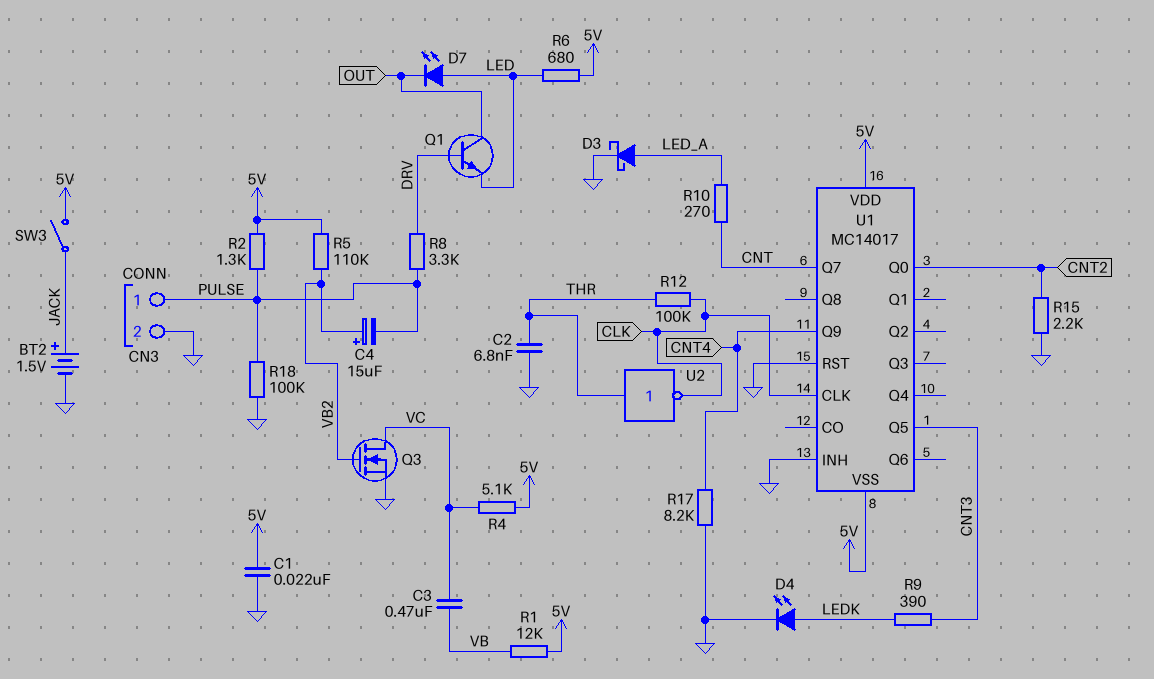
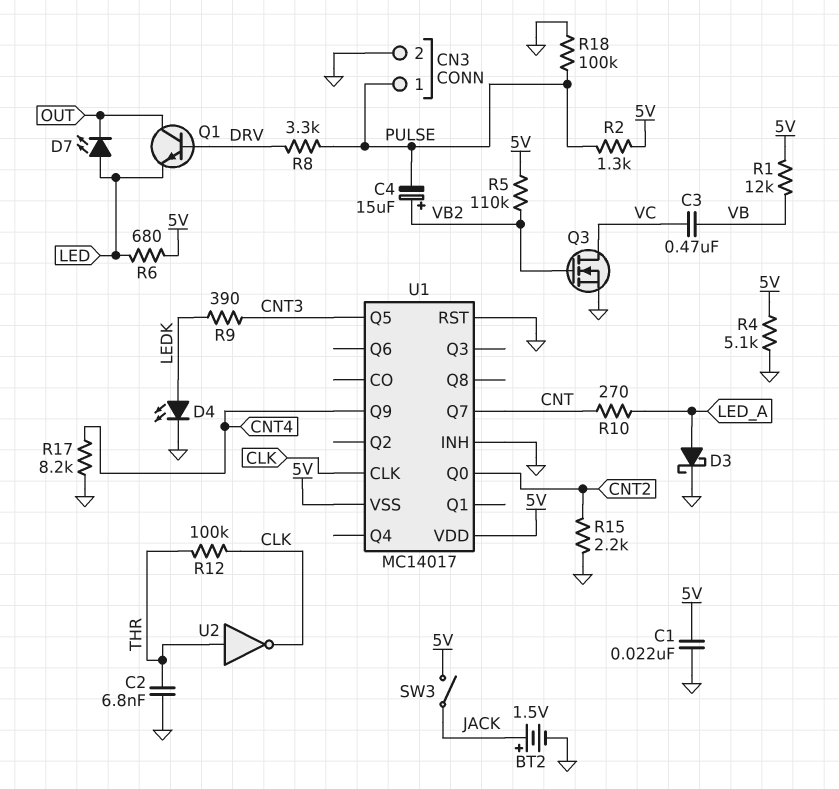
R4: 5.1k (5V, VC) -> 5.1k (5V, GND)

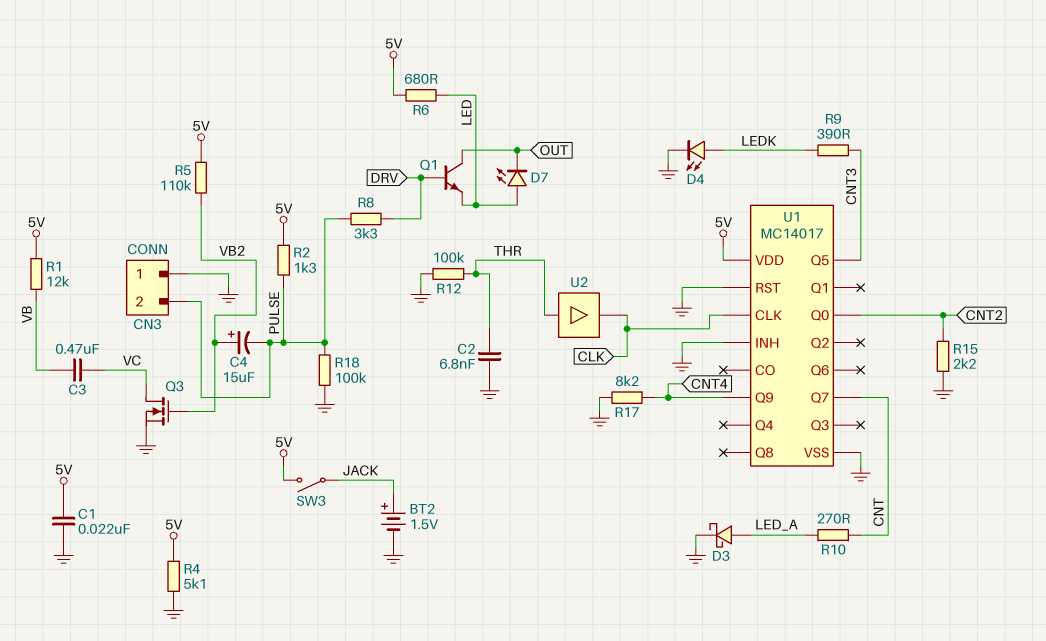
CN3 pin 1: PULSE -> GND
CN3 pin 2: GND -> PULSE
R12: 100k (CLK, THR) -> 100k (GND, THR)
U1 pin VSS: 5V -> GND
U2: NOT (in THR, out CLK) -> buffer (in THR, out CLK)

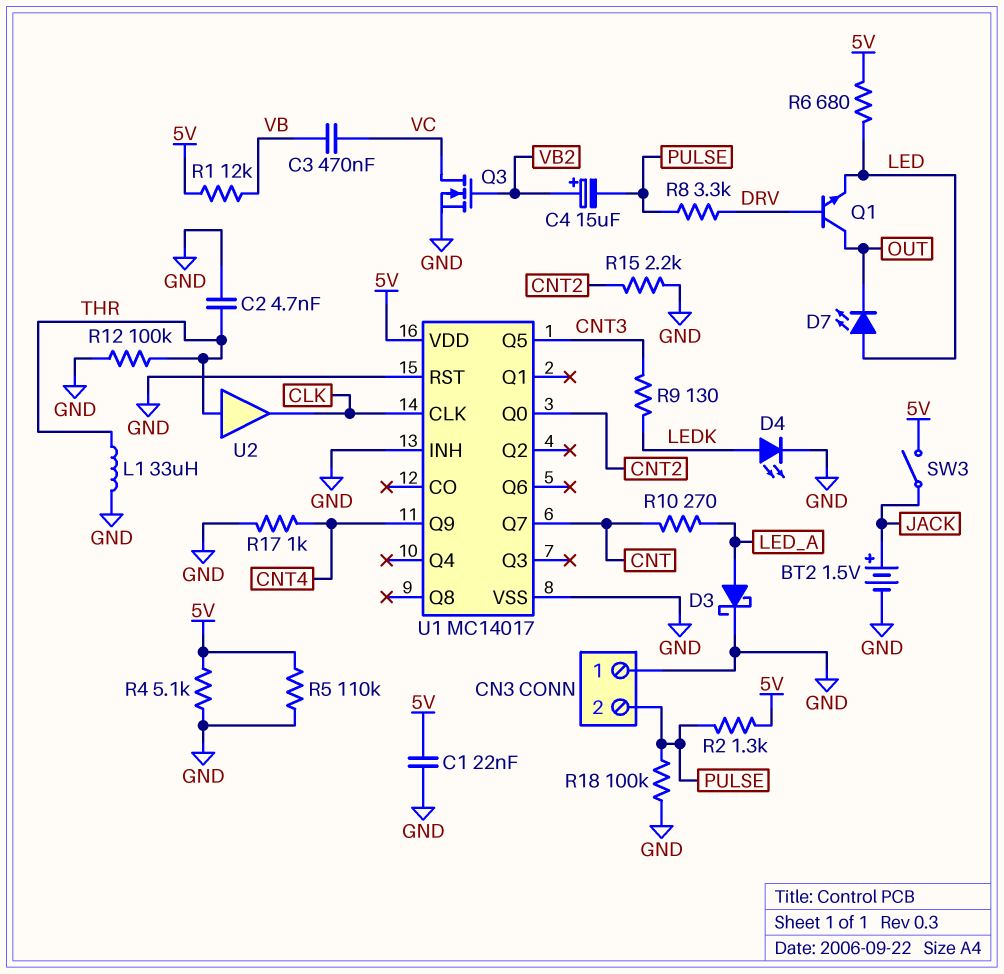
C2: 6.8nF (GND, THR) -> 4.7nF (GND, THR)
L1: none -> 33uH (GND, THR)
R5: 110k (5V, VB2) -> 110k (5V, GND)
R9: 390 (CNT3, LEDK) -> 130 (CNT3, LEDK)
R17: 8.2k (CNT4, GND) -> 1k (CNT4, GND)

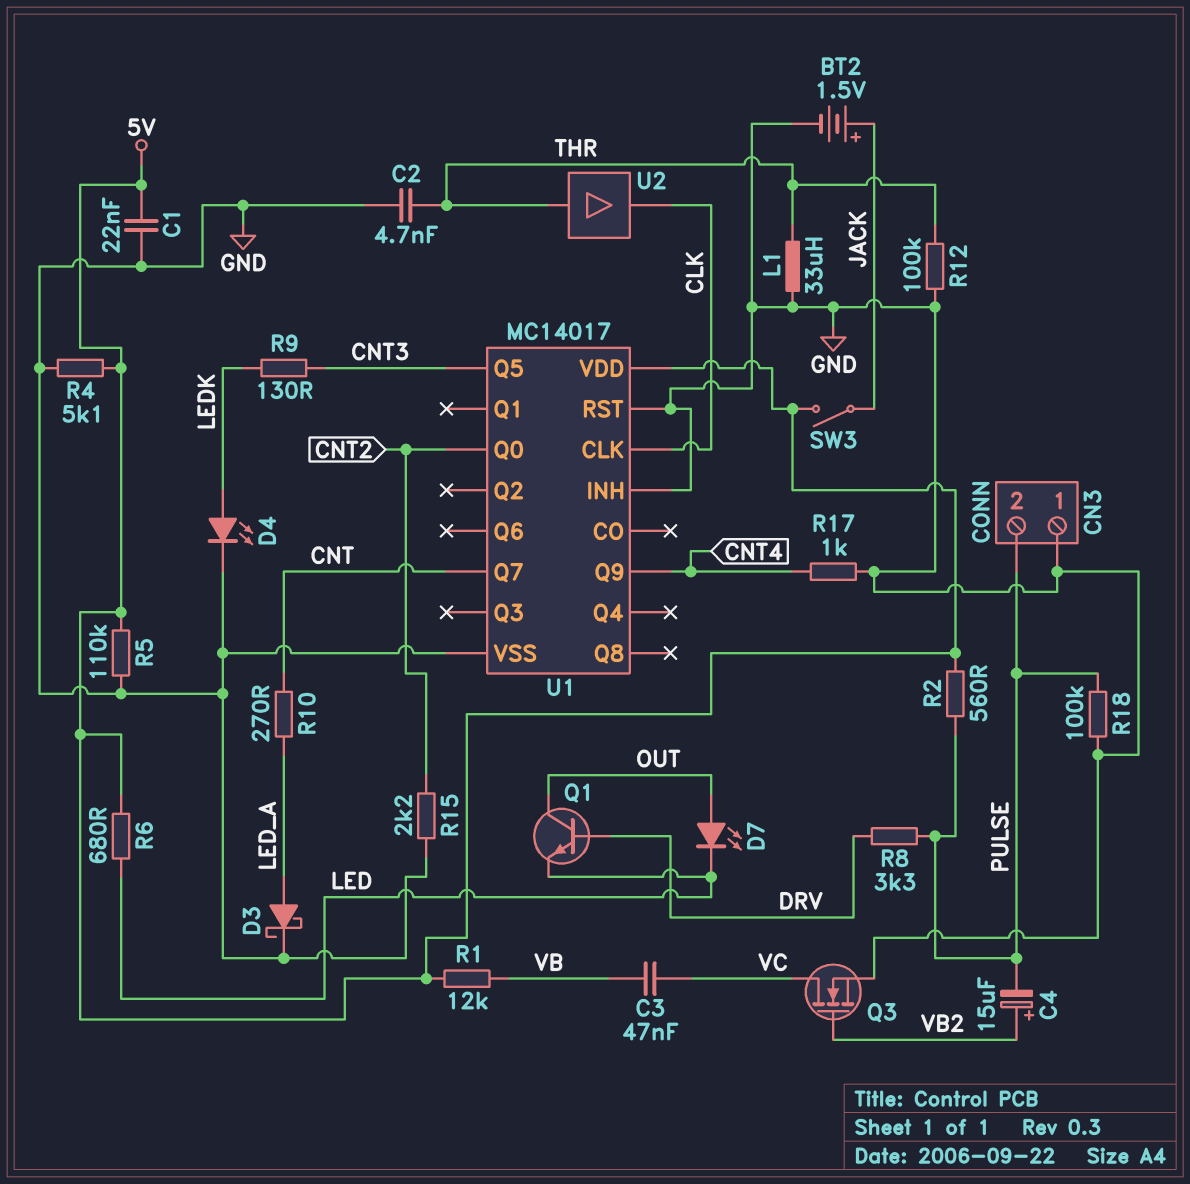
C3: 470nF (VB, VC) -> 47nF (VB, VC)
D7: LED (A LED, K OUT) -> LED (A OUT, K LED)
R2: 1.3k (5V, PULSE) -> 560 (5V, PULSE)

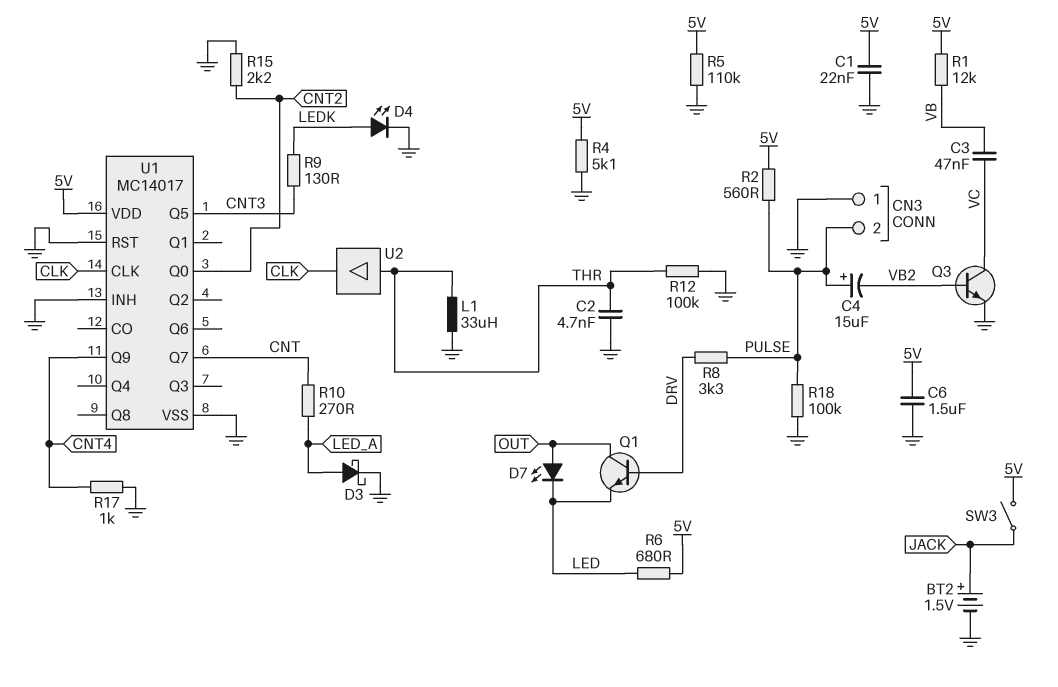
C4: 15uF (plus VB2, minus PULSE) -> 15uF (plus PULSE, minus VB2)
C6: none -> 1.5uF (5V, GND)
Q3: NMOS (G VB2, D VC, S GND) -> NPN (B VB2, C VC, E GND)

